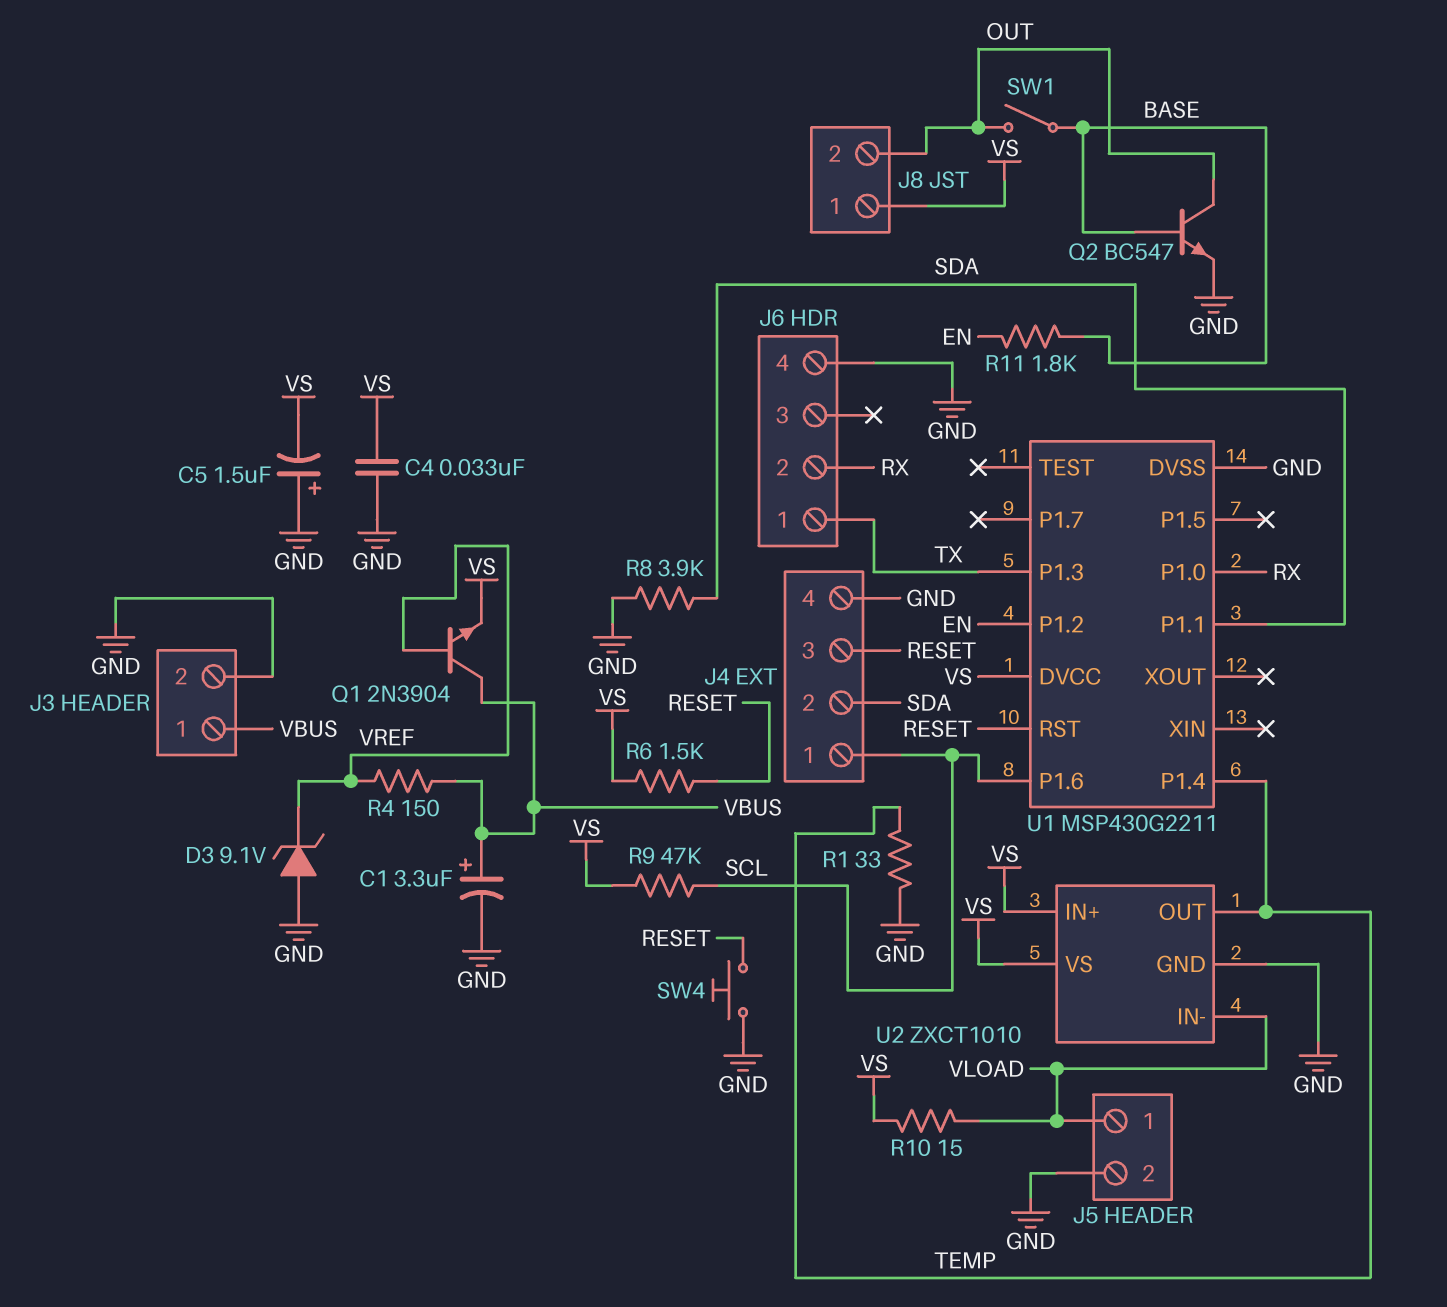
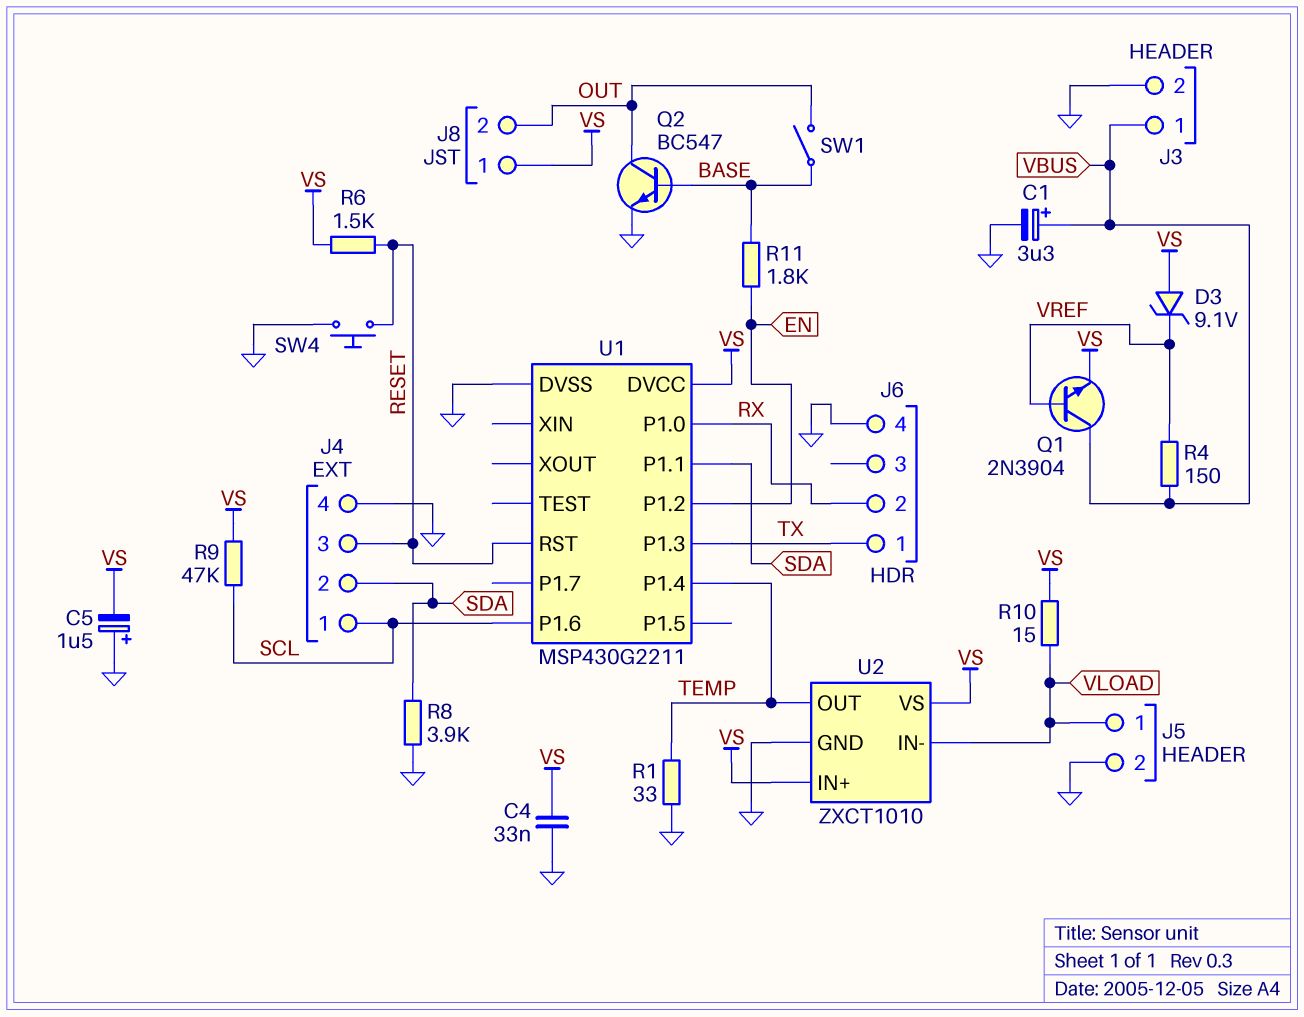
D3: zener 9.1V (A GND, K VREF) -> zener 9.1V (A VS, K VREF)

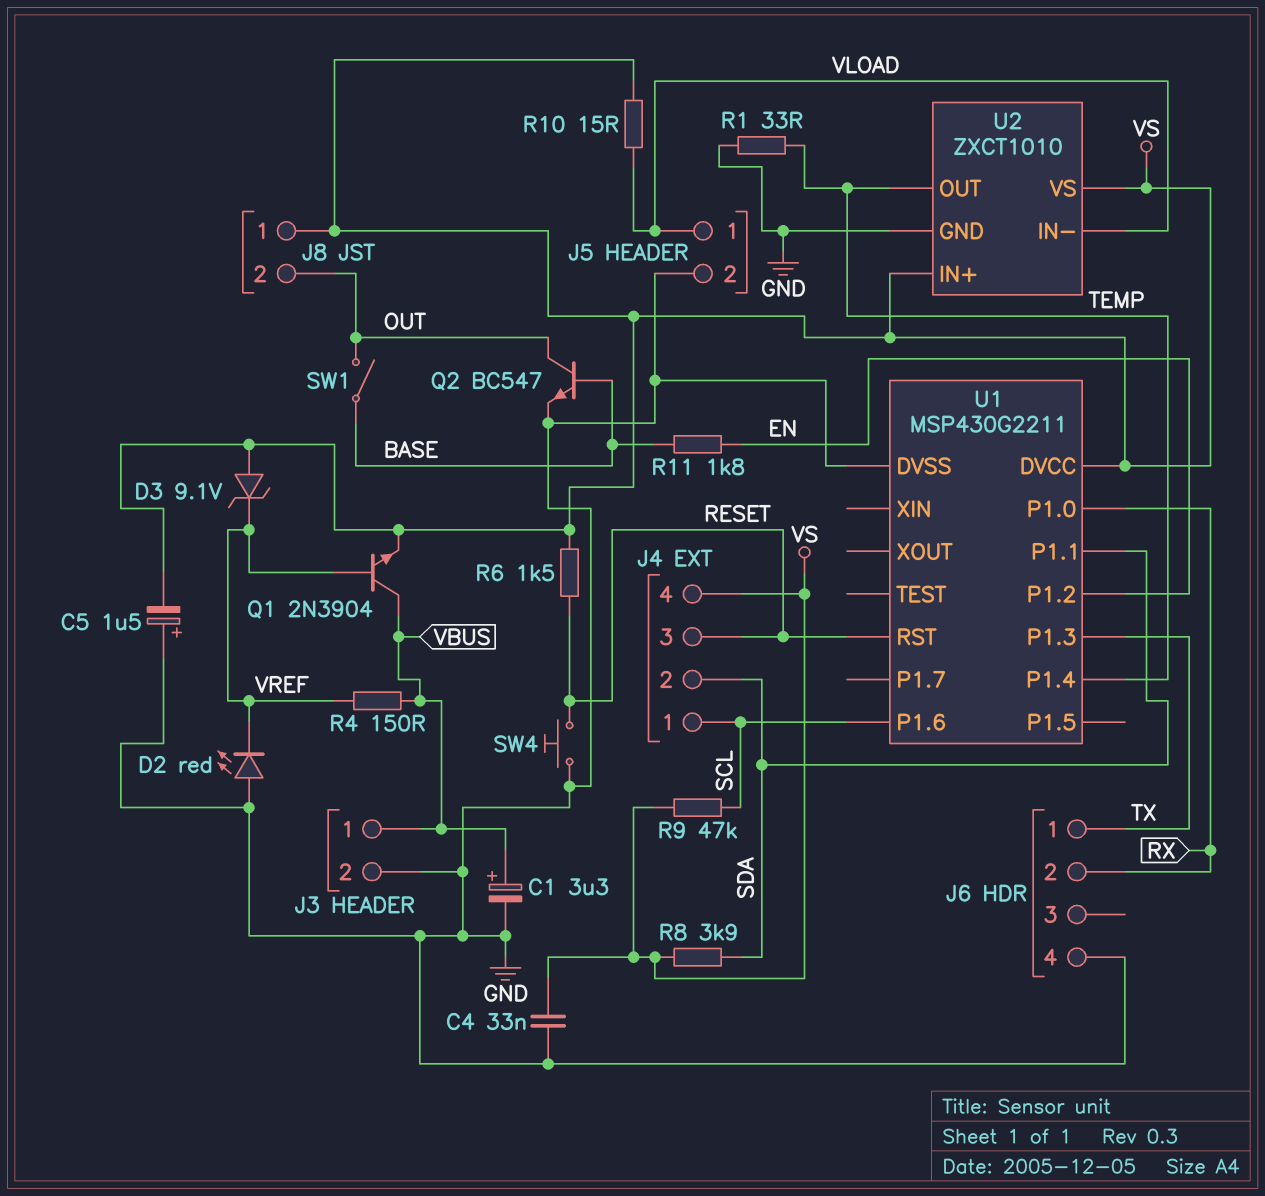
D2: none -> LED red (A GND, K VREF)
J4 pin 4: GND -> VS
R8: 3.9k (GND, SDA) -> 3.9k (SDA, VS)

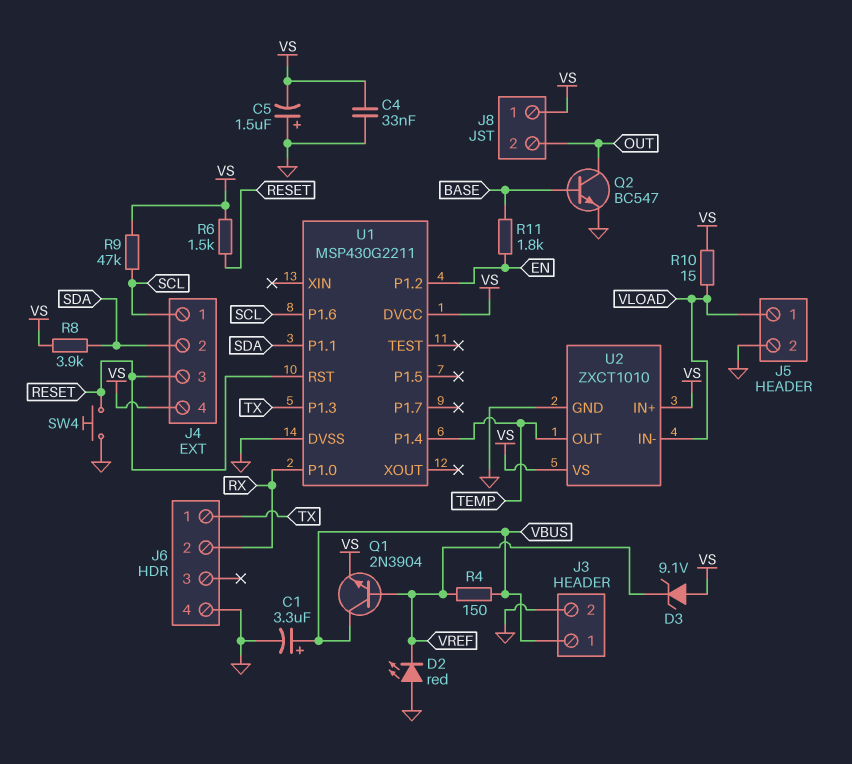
R1: 33 (GND, TEMP) -> none
SW1: switch (BASE, OUT) -> none

